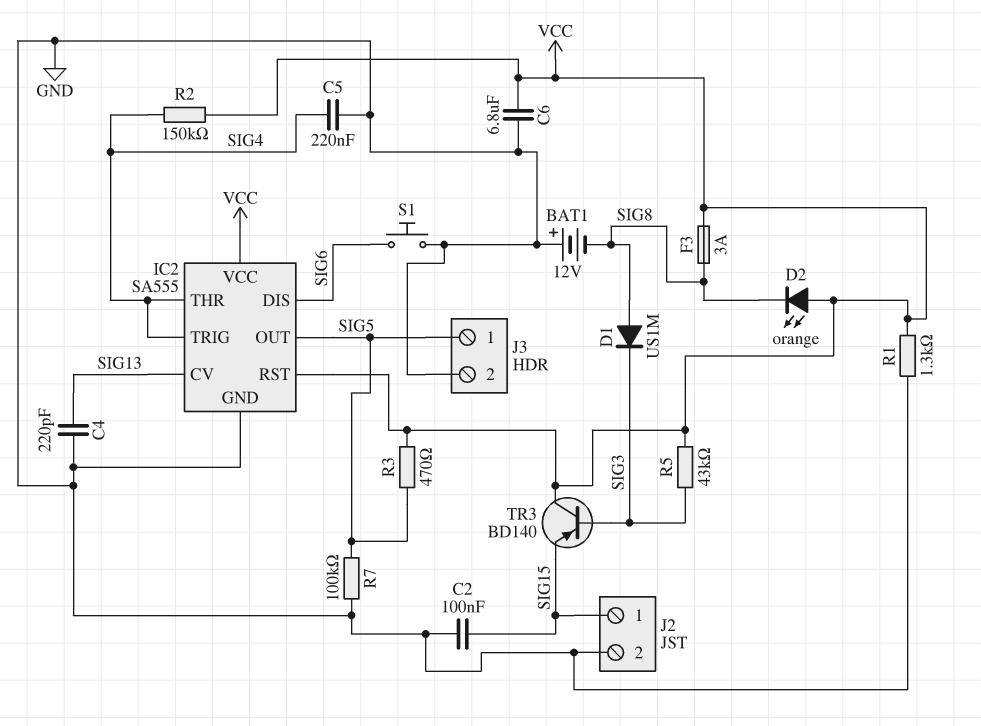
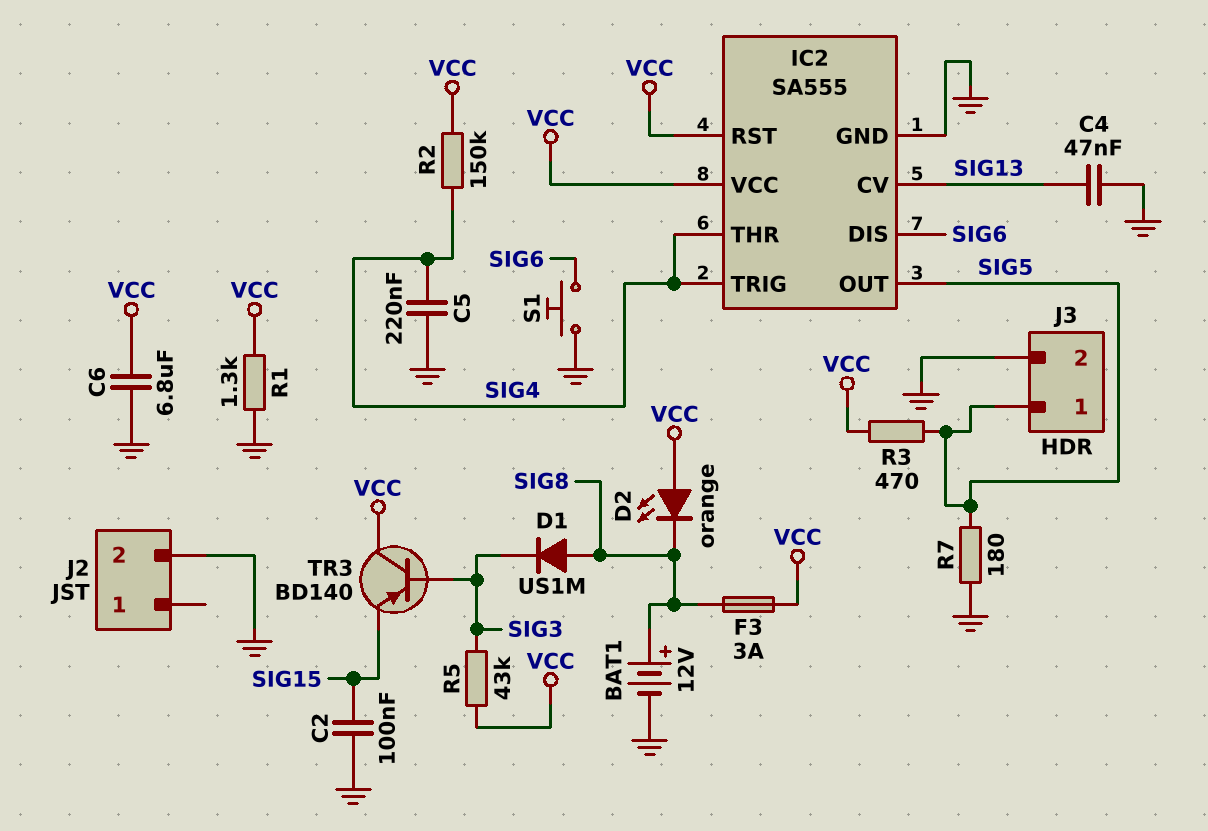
BAT1: 12V (plus GND, minus SIG8) -> 12V (plus SIG8, minus GND)
C4: 220pF (GND, SIG13) -> 47nF (GND, SIG13)
J2 pin 1: SIG15 -> none
R7: 100k (GND, SIG5) -> 180 (GND, SIG5)

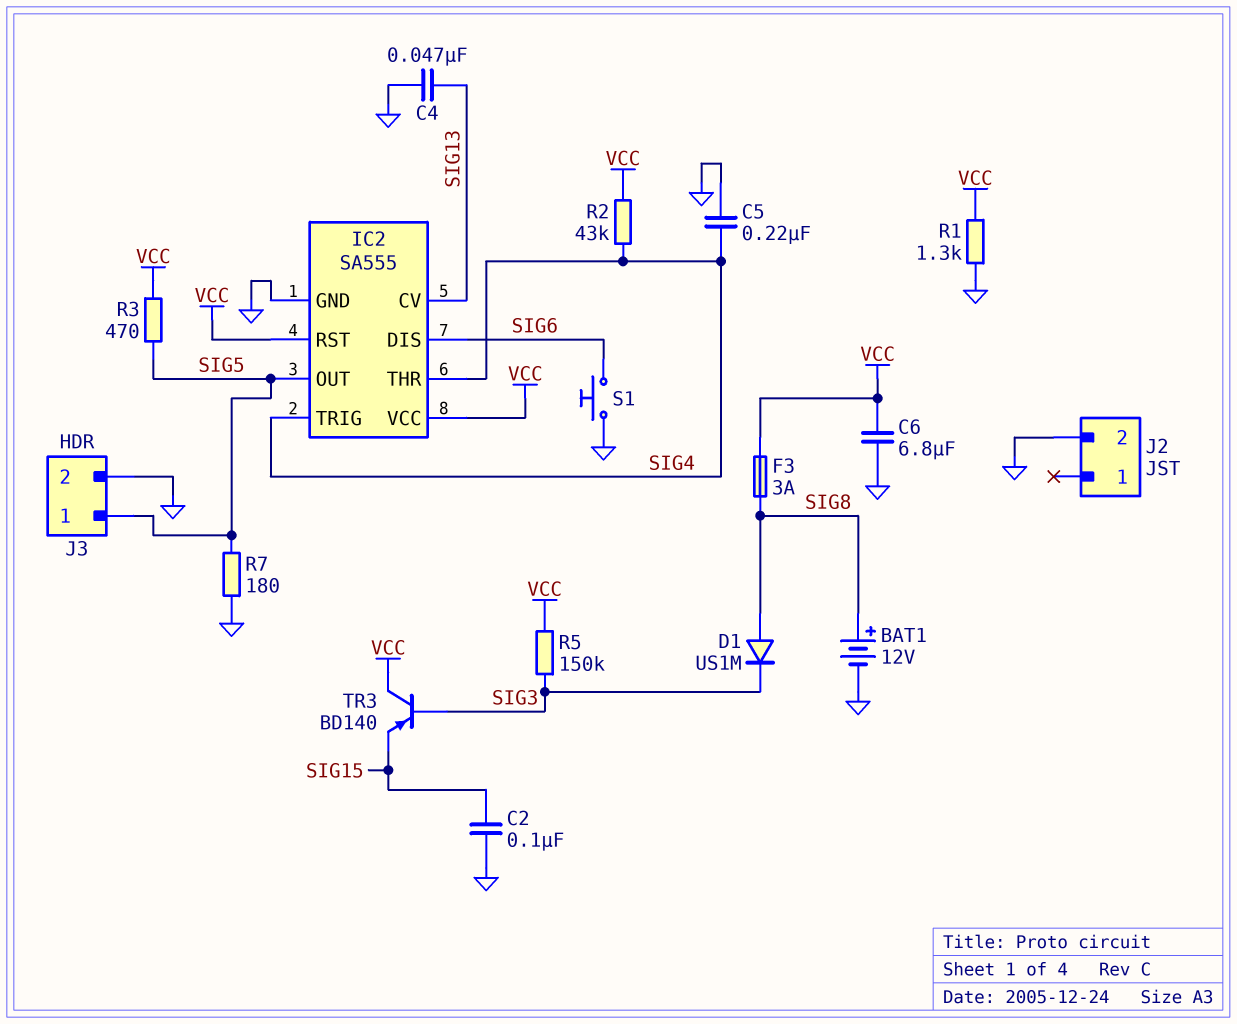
D2: LED orange (A VCC, K SIG8) -> none
R2: 150k (SIG4, VCC) -> 43k (SIG4, VCC)
R5: 43k (SIG3, VCC) -> 150k (SIG3, VCC)

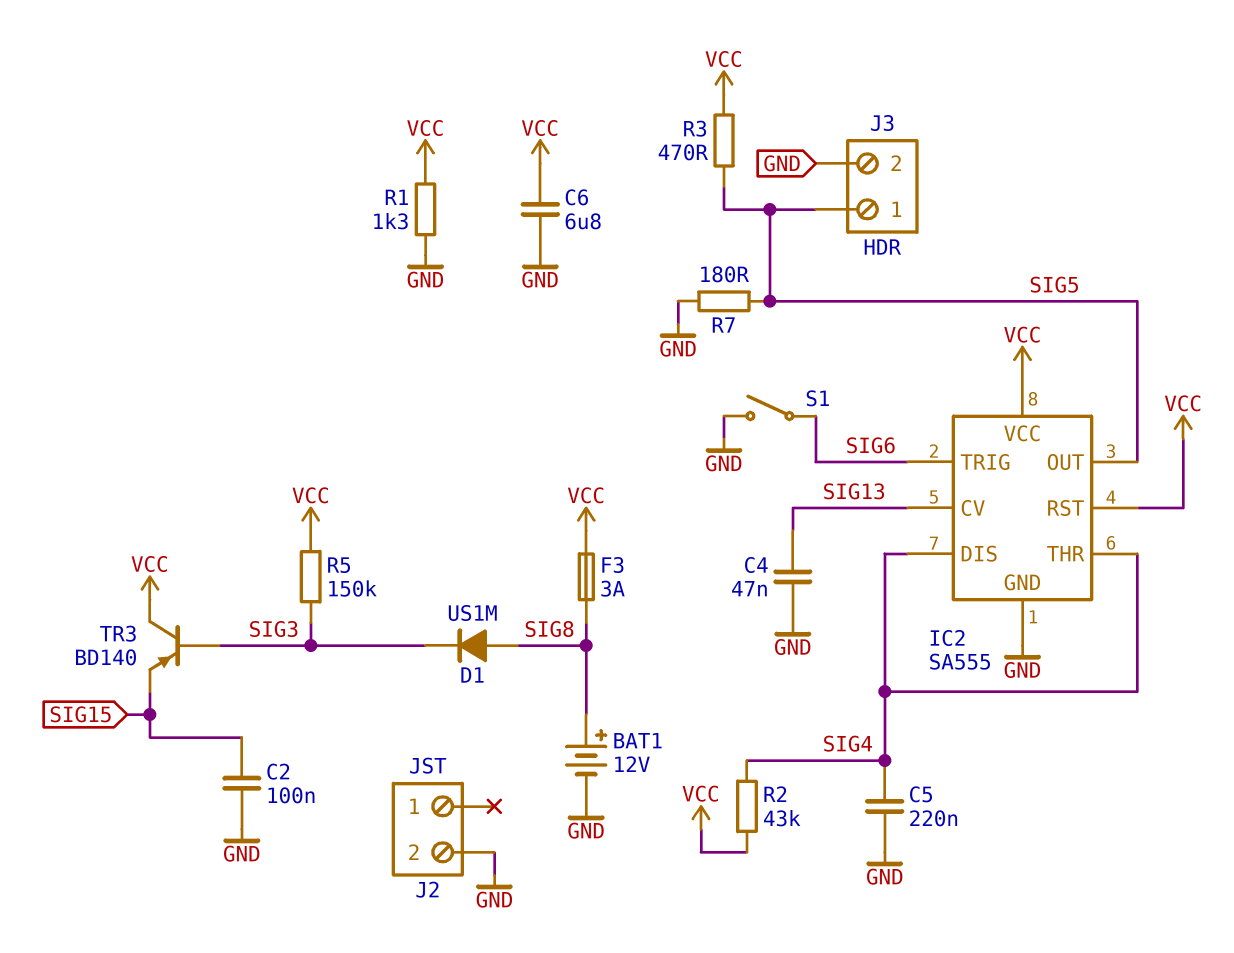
IC2 pin DIS: SIG6 -> SIG4
IC2 pin TRIG: SIG4 -> SIG6
S1: button (GND, SIG6) -> switch (GND, SIG6)

